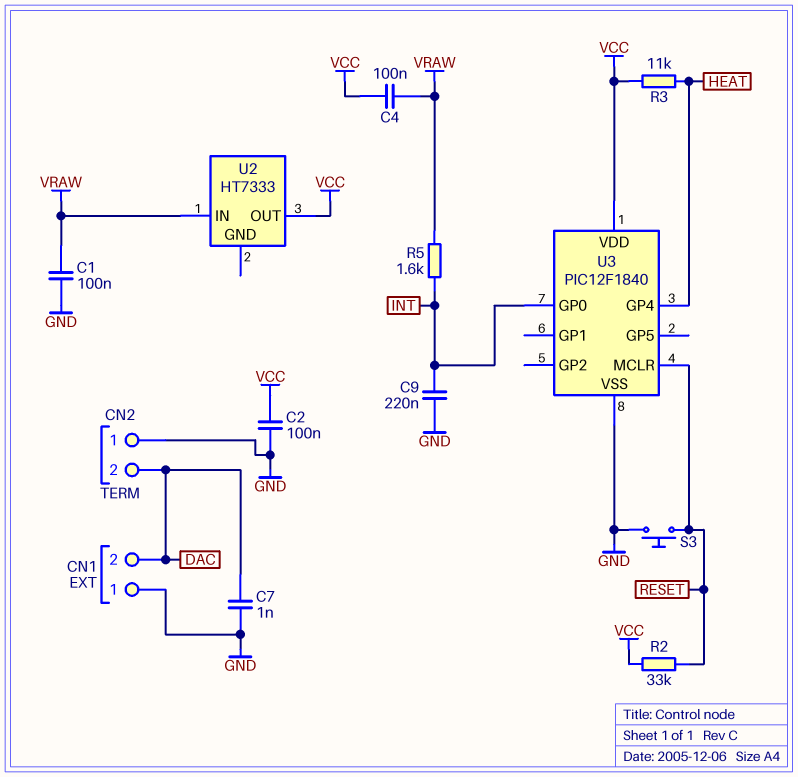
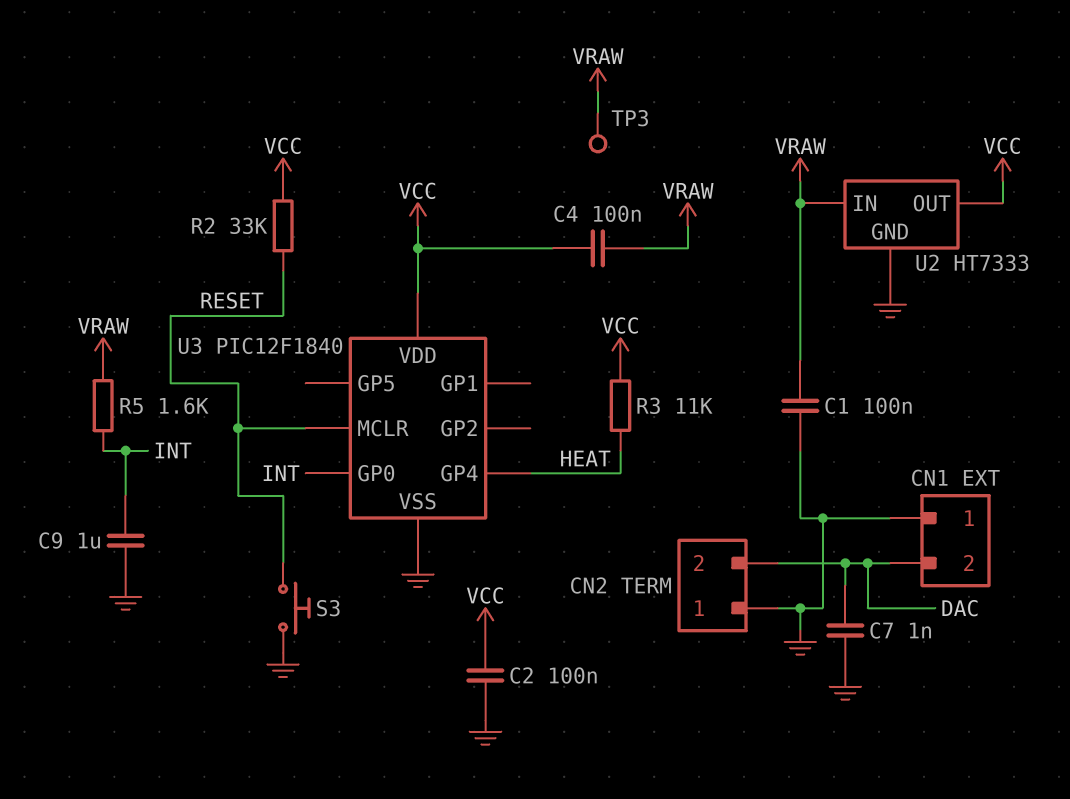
C9: 220nF (GND, INT) -> 1uF (GND, INT)
TP3: none -> test point (VRAW)
U2 pin GND: none -> GND

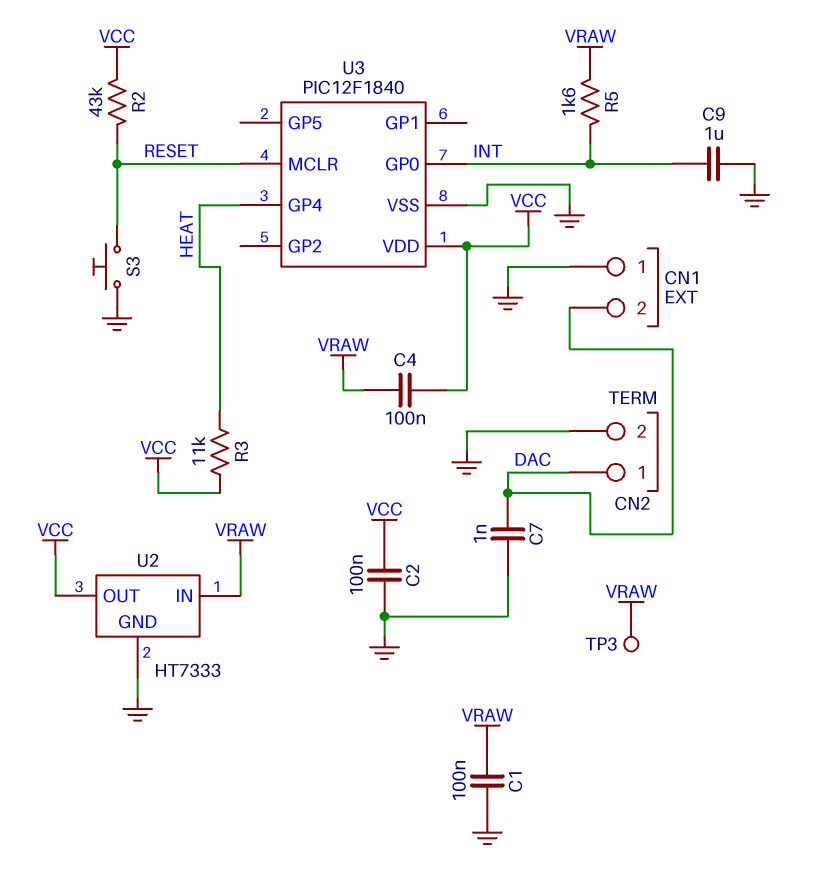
CN2 pin 1: GND -> DAC
CN2 pin 2: DAC -> GND
R2: 33k (RESET, VCC) -> 43k (RESET, VCC)

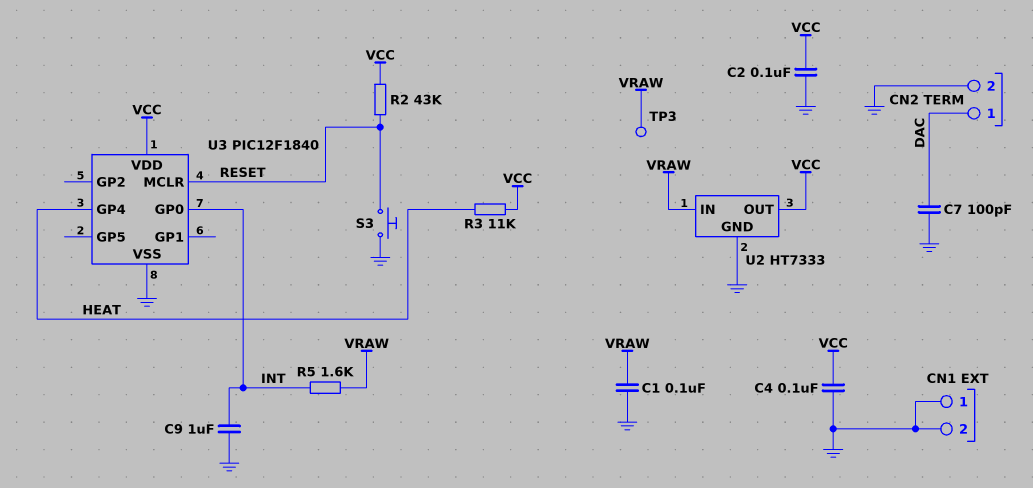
C4: 100nF (VCC, VRAW) -> 100nF (GND, VCC)
C7: 1nF (DAC, GND) -> 100pF (DAC, GND)
CN1 pin 2: DAC -> GND

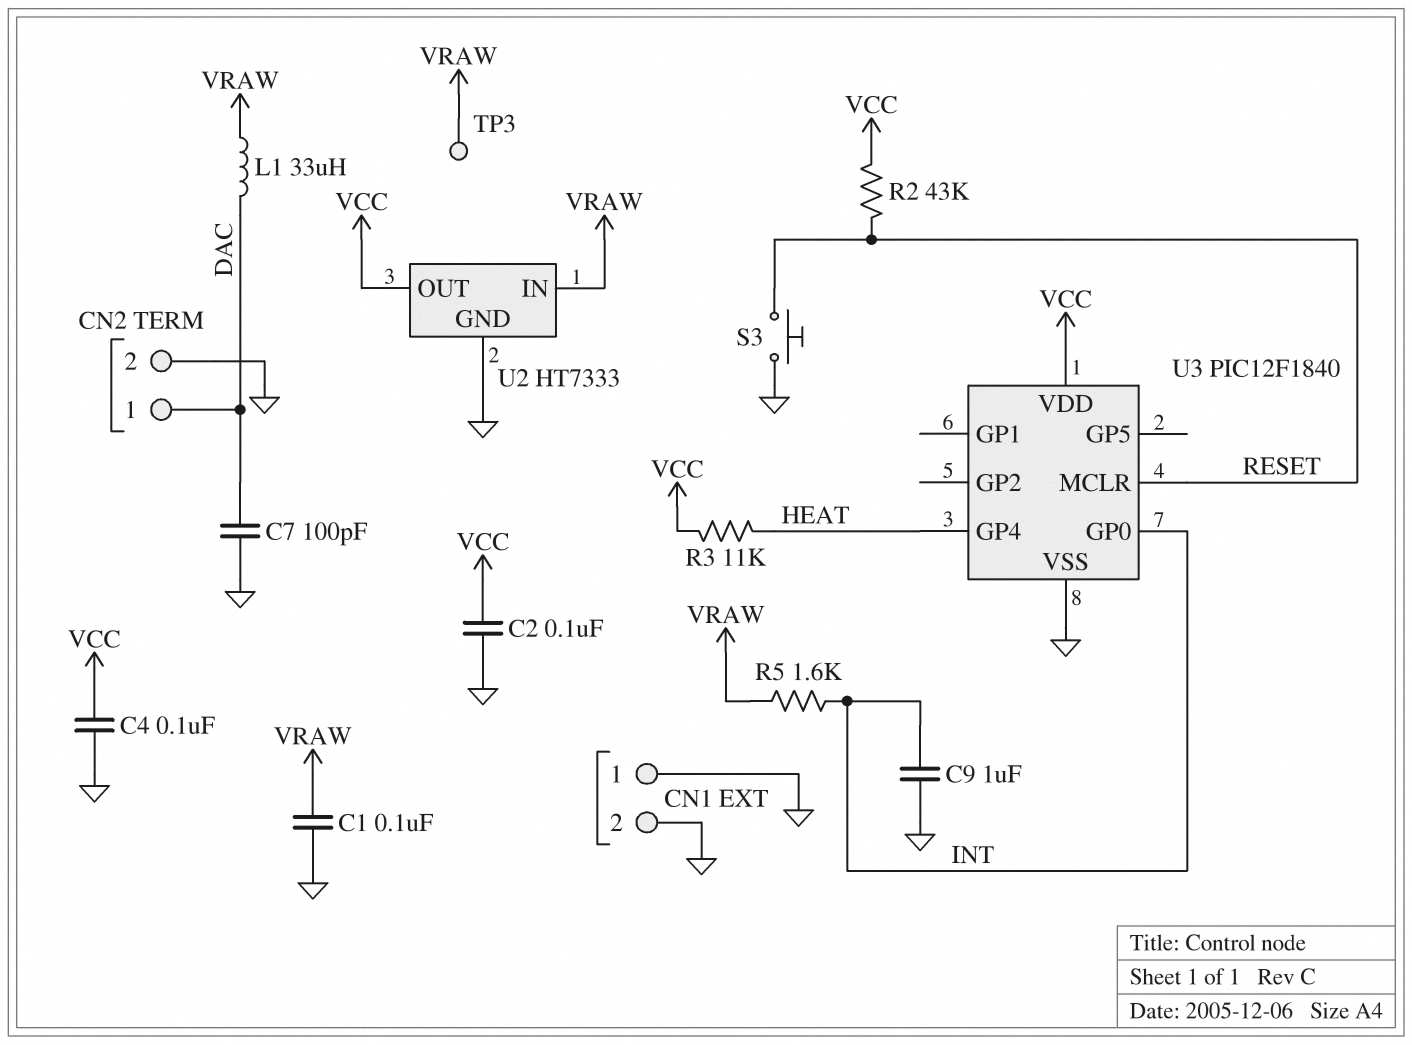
L1: none -> 33uH (DAC, VRAW)

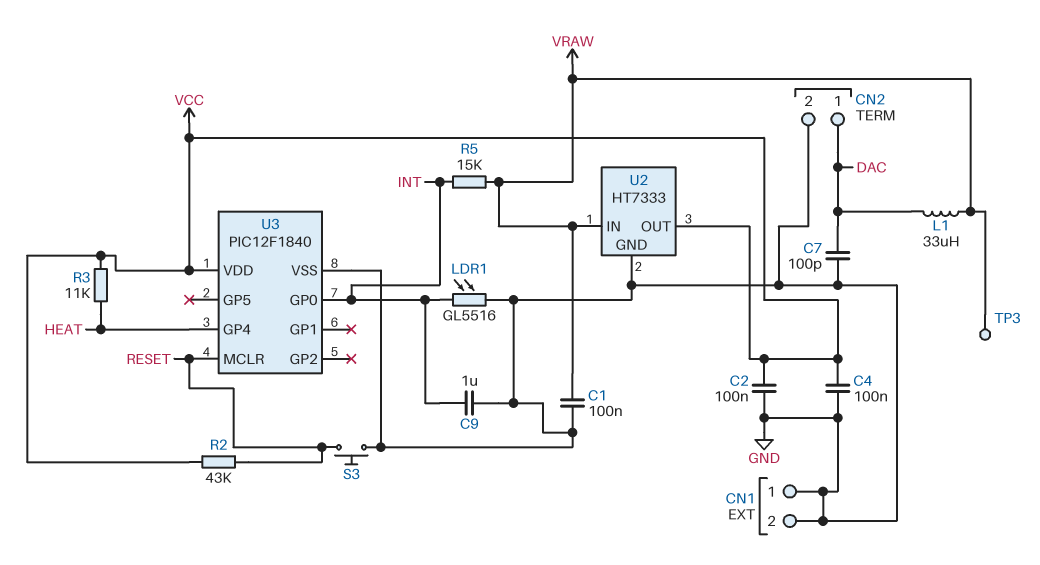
LDR1: none -> GL5516 (GND, INT)
R5: 1.6k (INT, VRAW) -> 15k (INT, VRAW)

